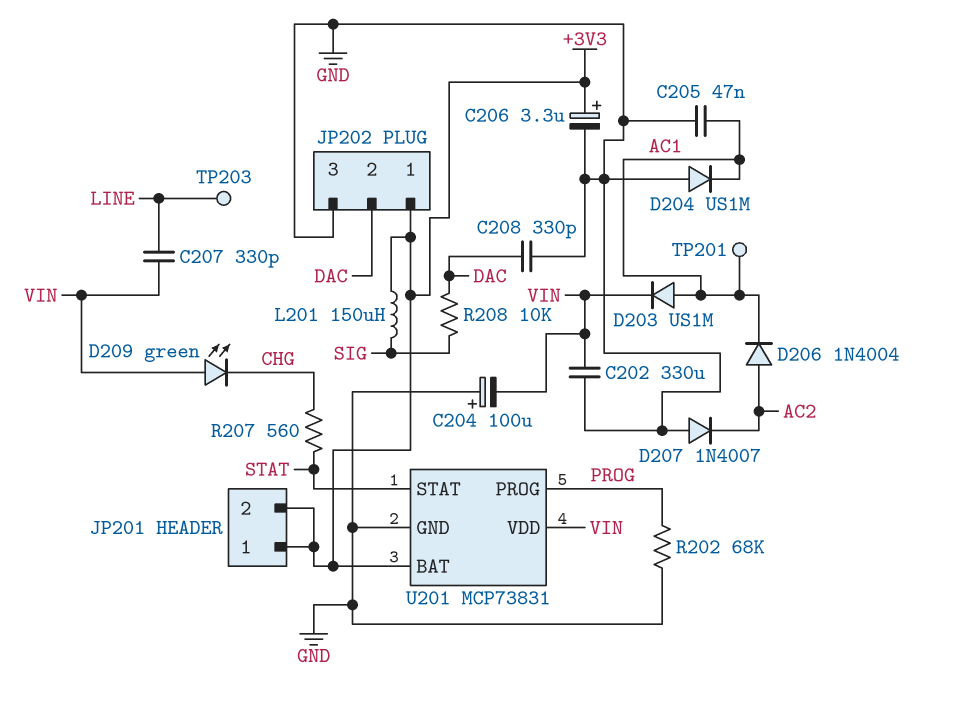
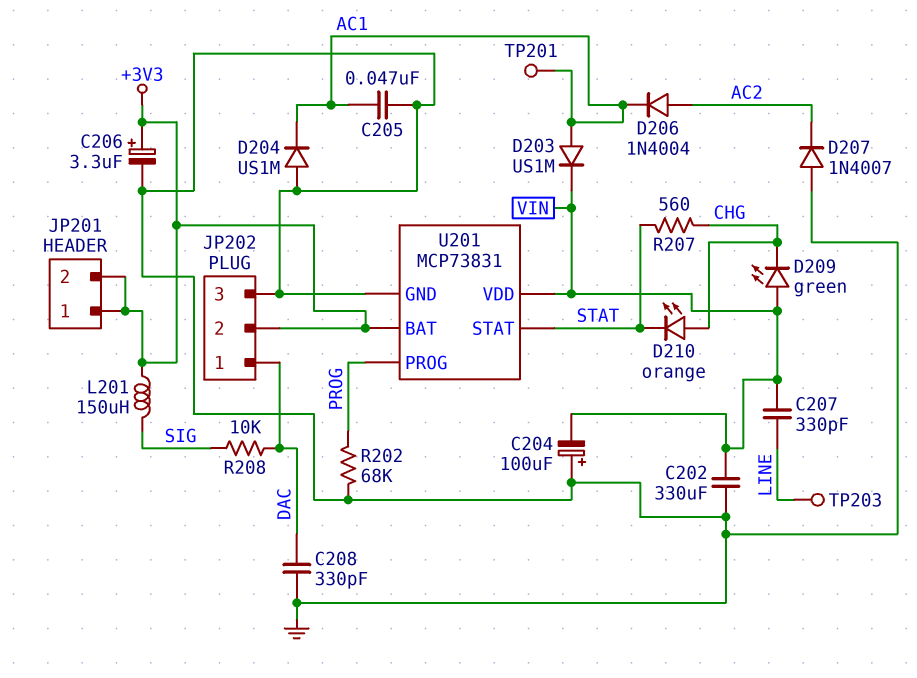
D210: none -> LED orange (A CHG, K STAT)
JP202 pin 1: +3V3 -> DAC
JP202 pin 2: DAC -> +3V3

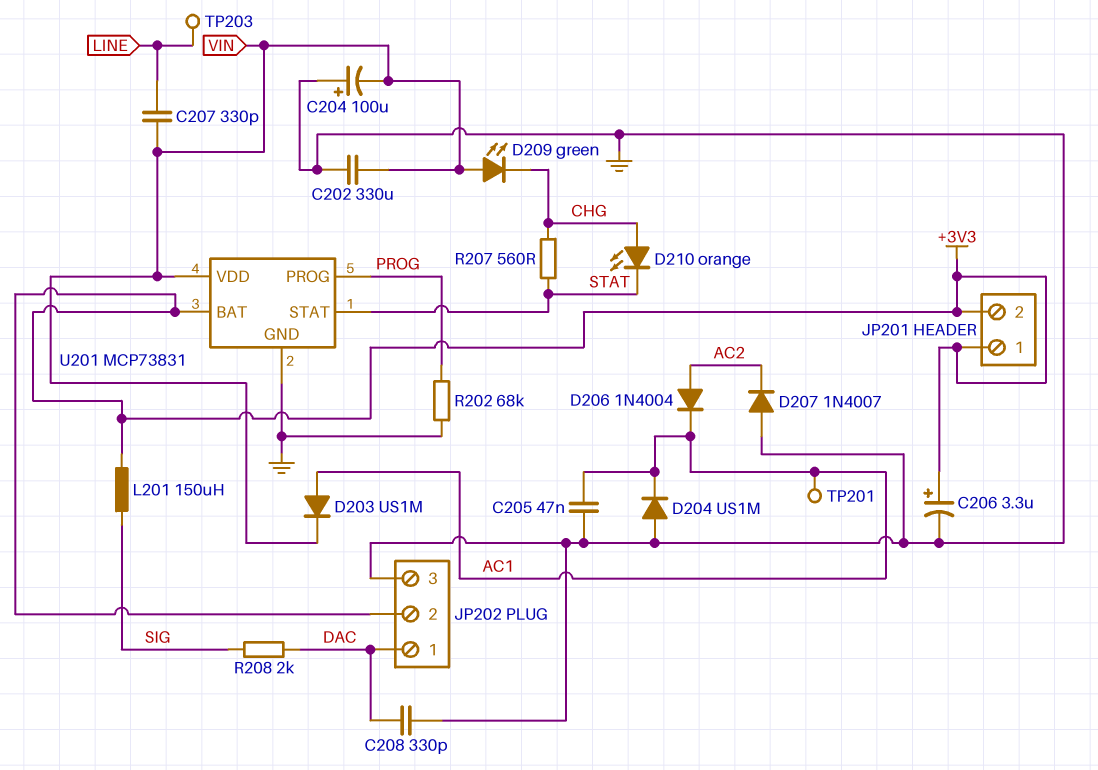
R208: 10k (DAC, SIG) -> 2k (DAC, SIG)

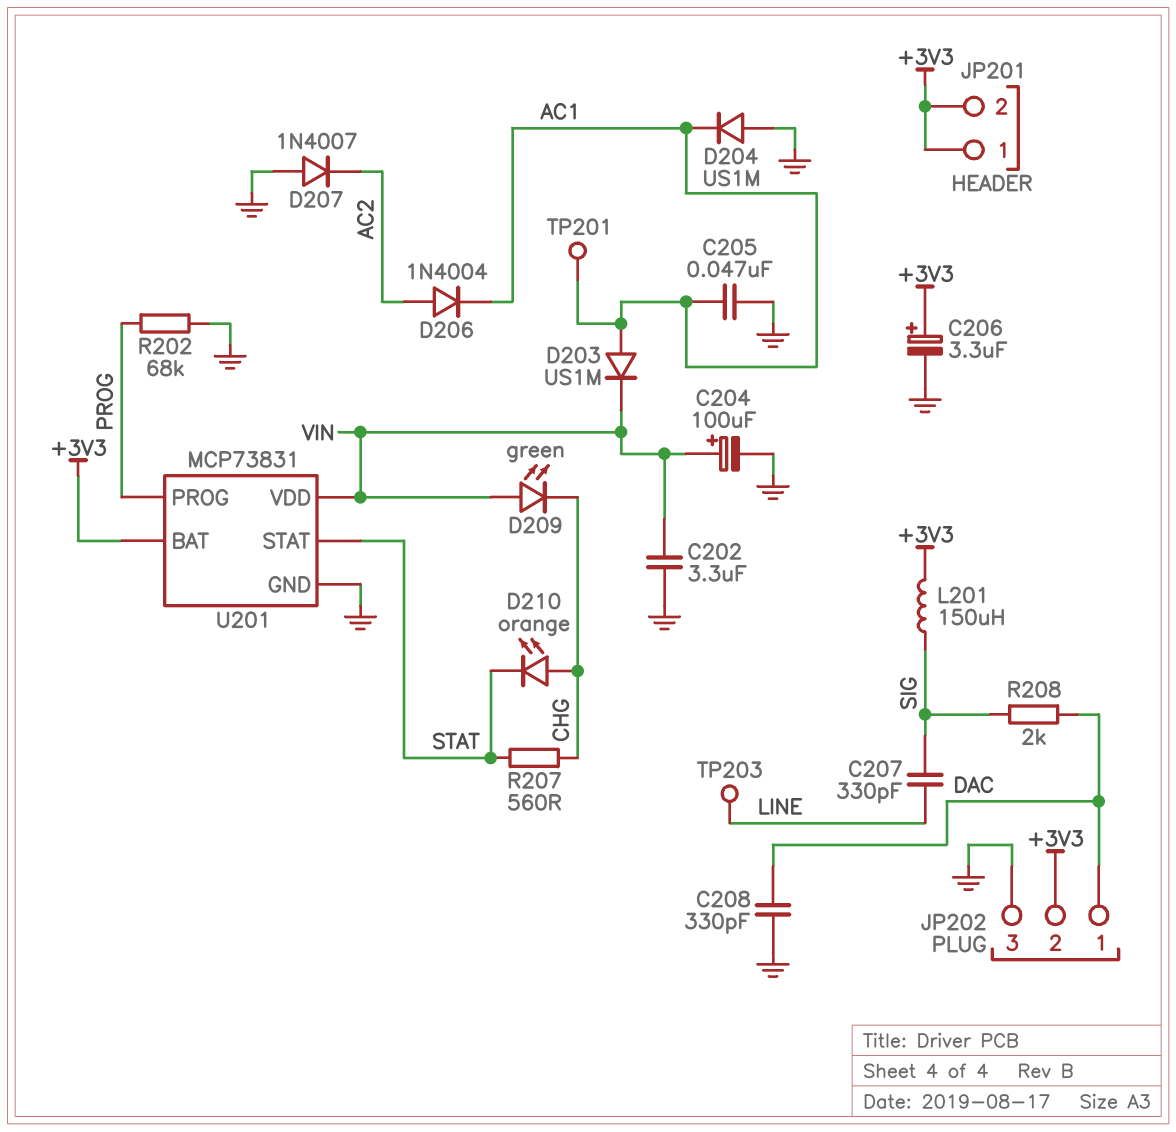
C202: 330uF (GND, VIN) -> 3.3uF (GND, VIN)
C204: 100uF (plus GND, minus VIN) -> 100uF (plus VIN, minus GND)
C207: 330pF (LINE, VIN) -> 330pF (LINE, SIG)

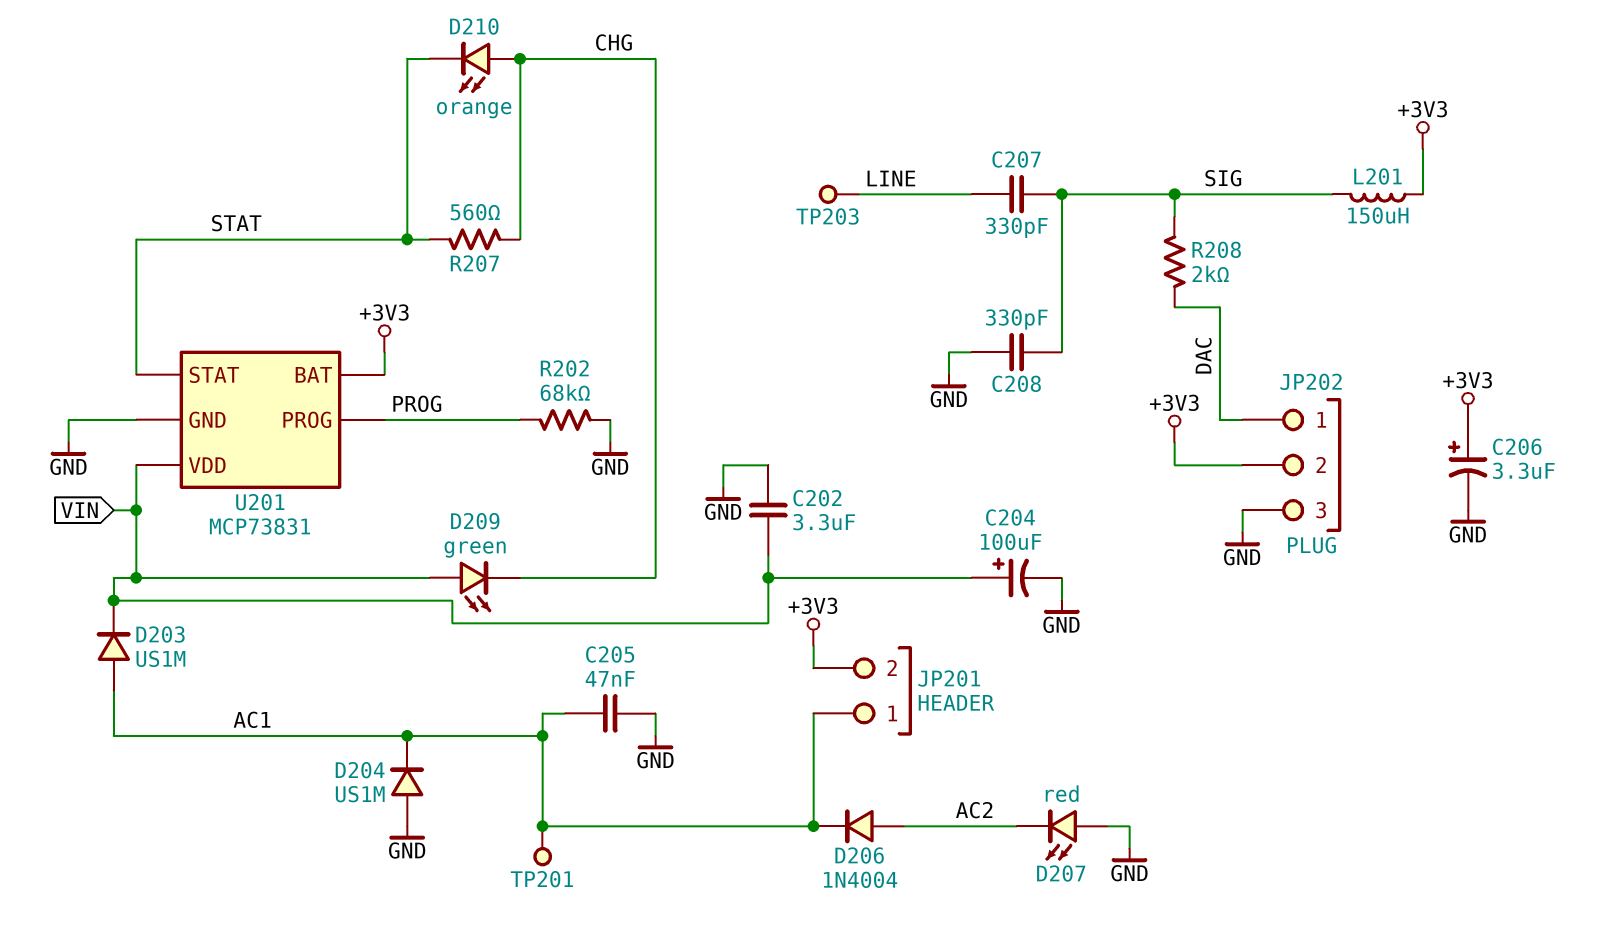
C208: 330pF (DAC, GND) -> 330pF (GND, SIG)
D207: diode 1N4007 (A GND, K AC2) -> LED red (A GND, K AC2)
JP201 pin 1: +3V3 -> AC1

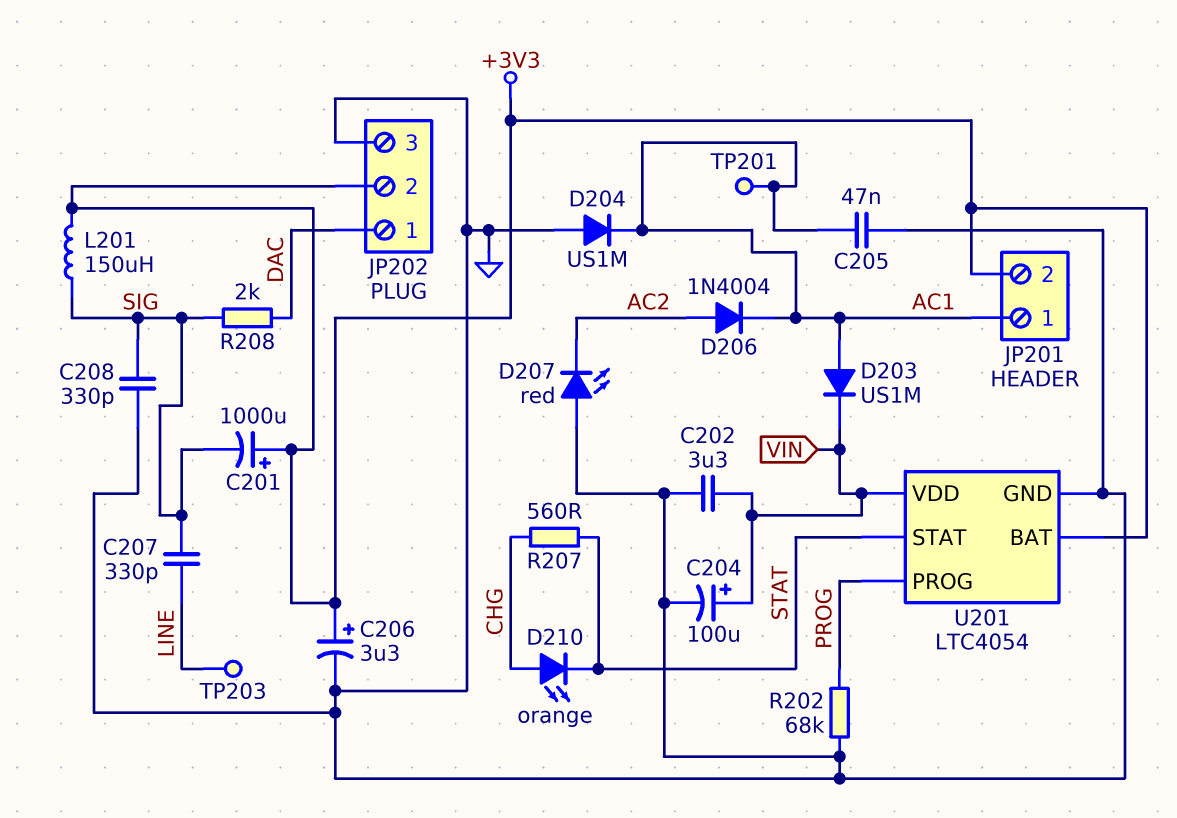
C201: none -> 1000uF (plus +3V3, minus SIG)
D209: LED green (A VIN, K CHG) -> none
U201: MCP73831 -> LTC4054

